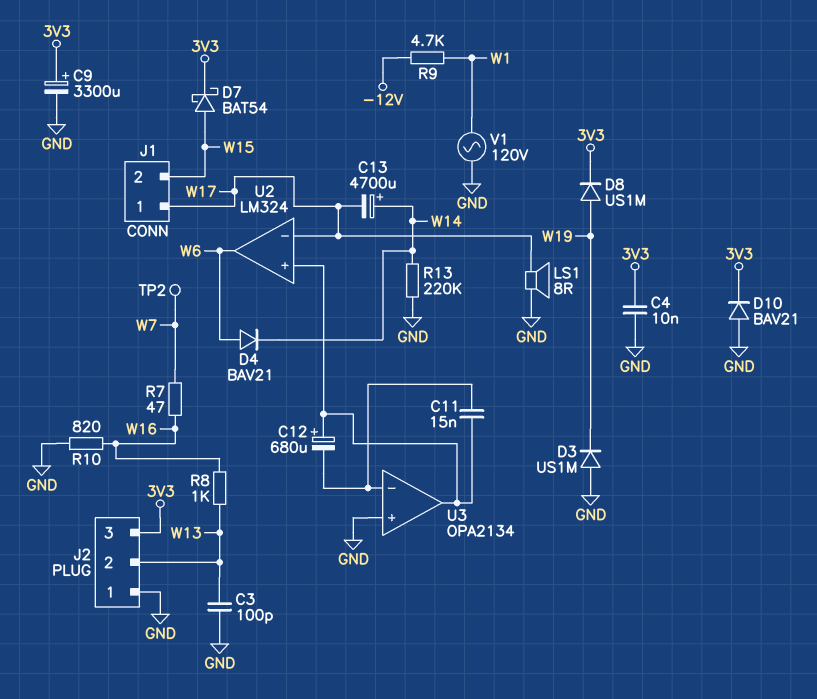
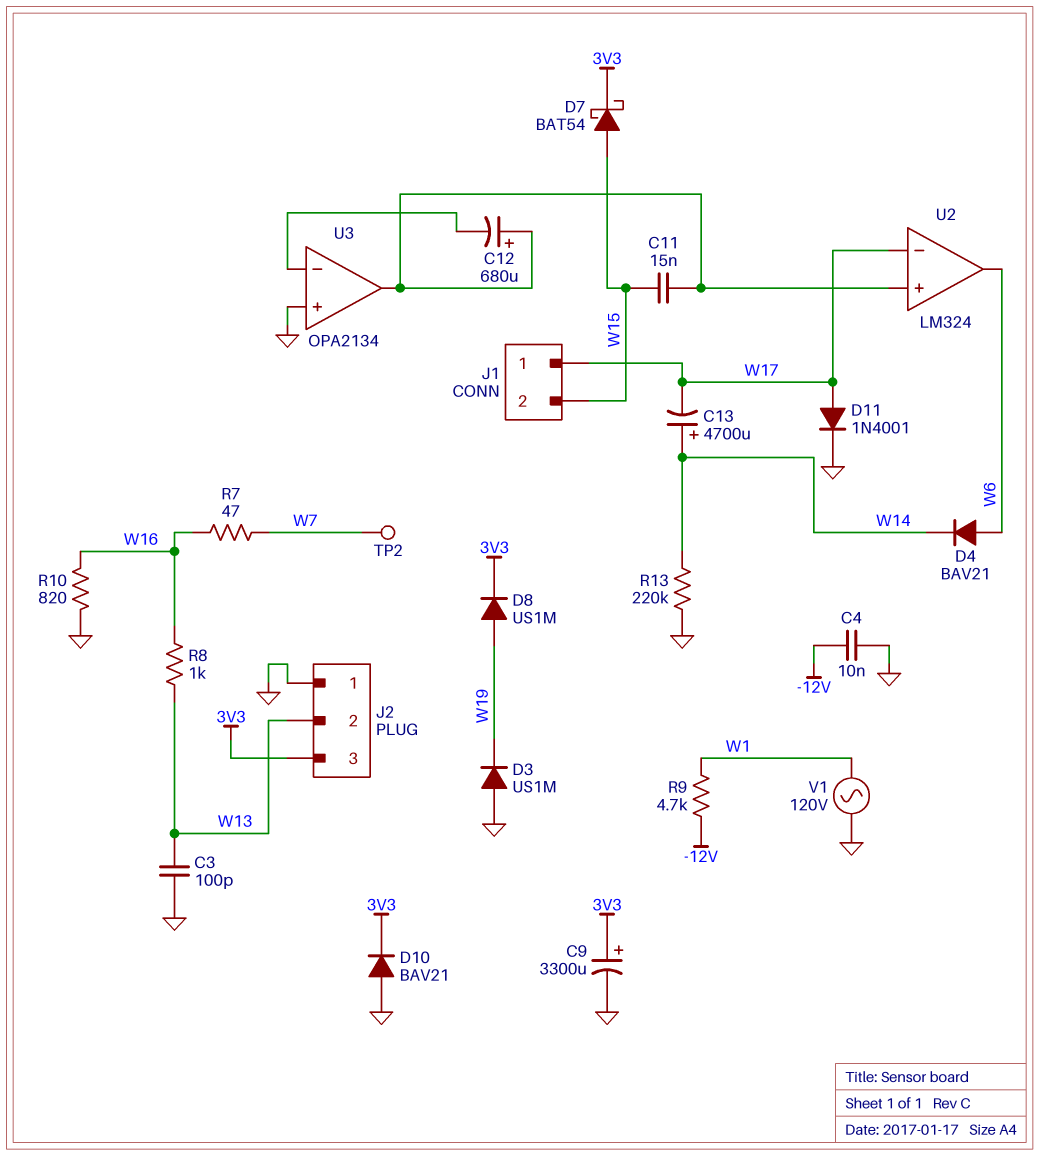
C4: 10nF (3V3, GND) -> 10nF (-12V, GND)
C11: 15nF (U2/in+, U3/in-) -> 15nF (U2/in+, W15)
D11: none -> diode 1N4001 (A W17, K GND)
LS1: speaker 8R (GND, W17) -> none

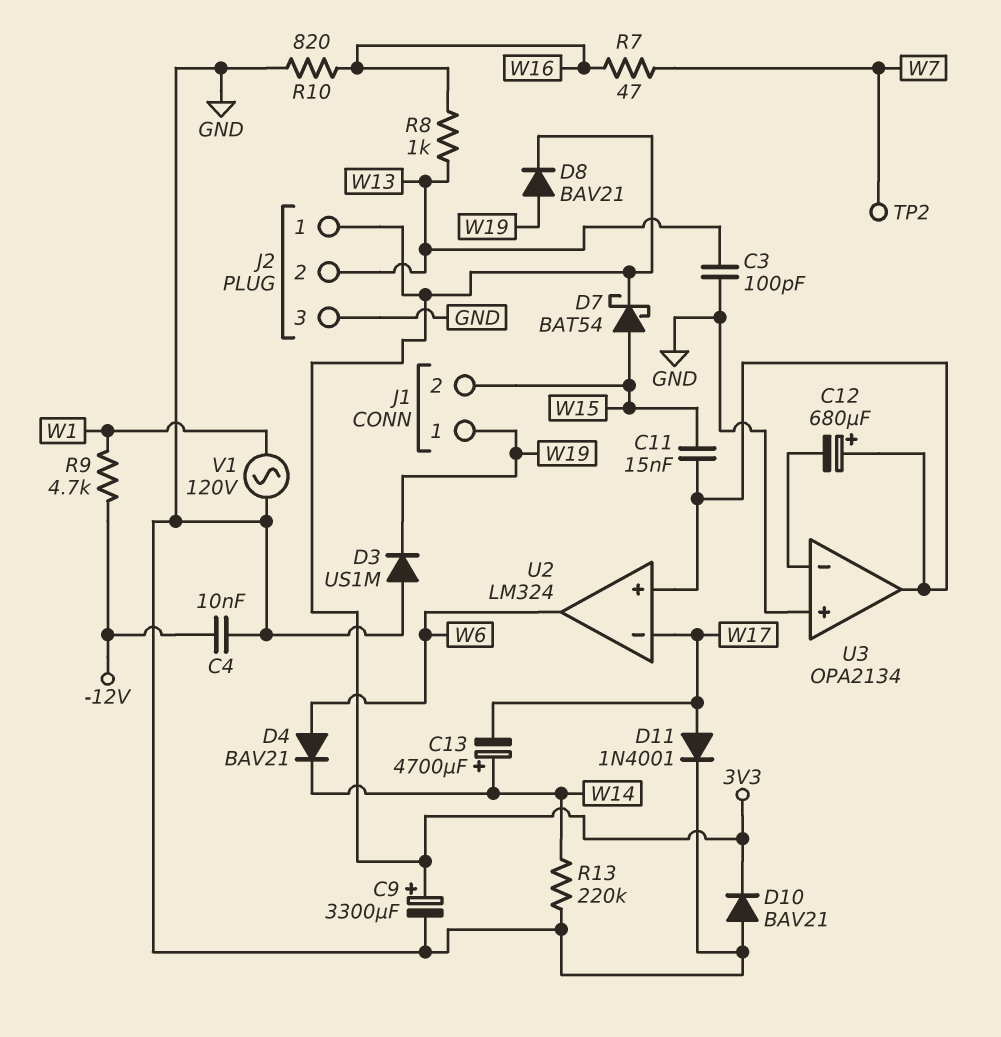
D8: diode US1M (A W19, K 3V3) -> diode BAV21 (A W19, K 3V3)
J1 pin 1: W17 -> W19
J2 pin 1: GND -> 3V3
J2 pin 3: 3V3 -> GND

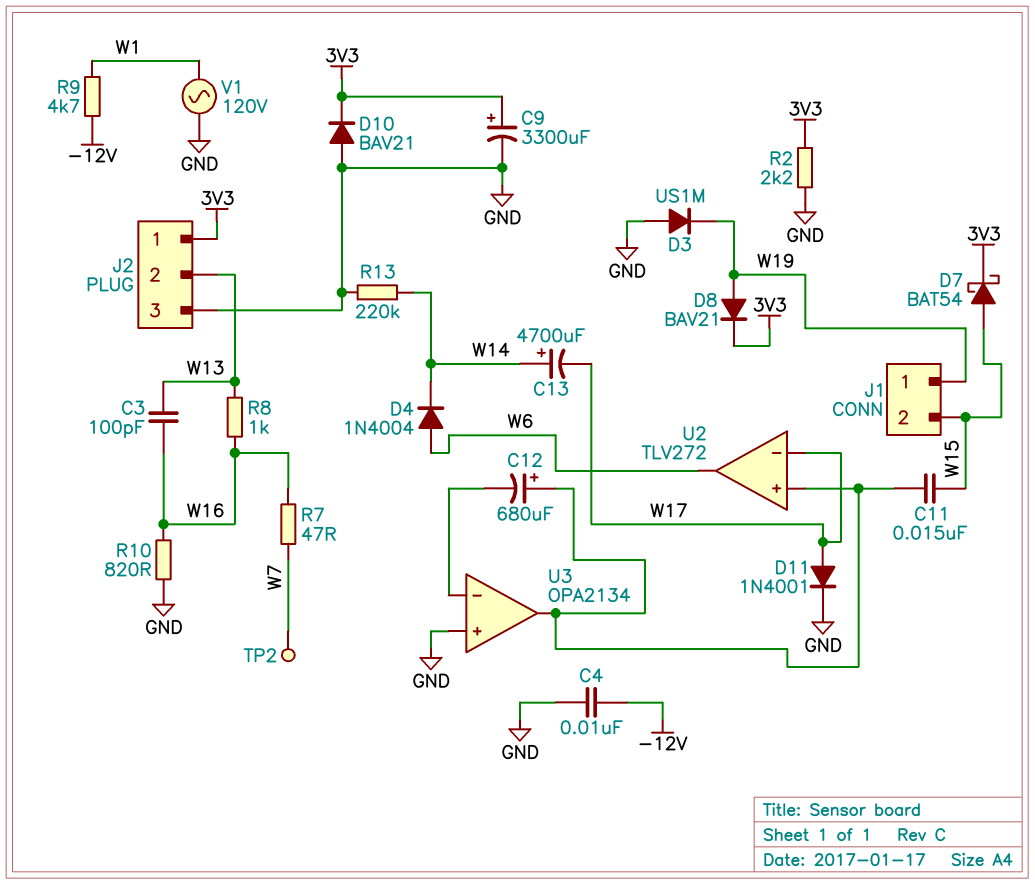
C3: 100pF (GND, W13) -> 100pF (W13, W16)
D4: diode BAV21 (A W6, K W14) -> diode 1N4004 (A W6, K W14)
R2: none -> 2.2k (3V3, GND)
U2: LM324 -> TLV272

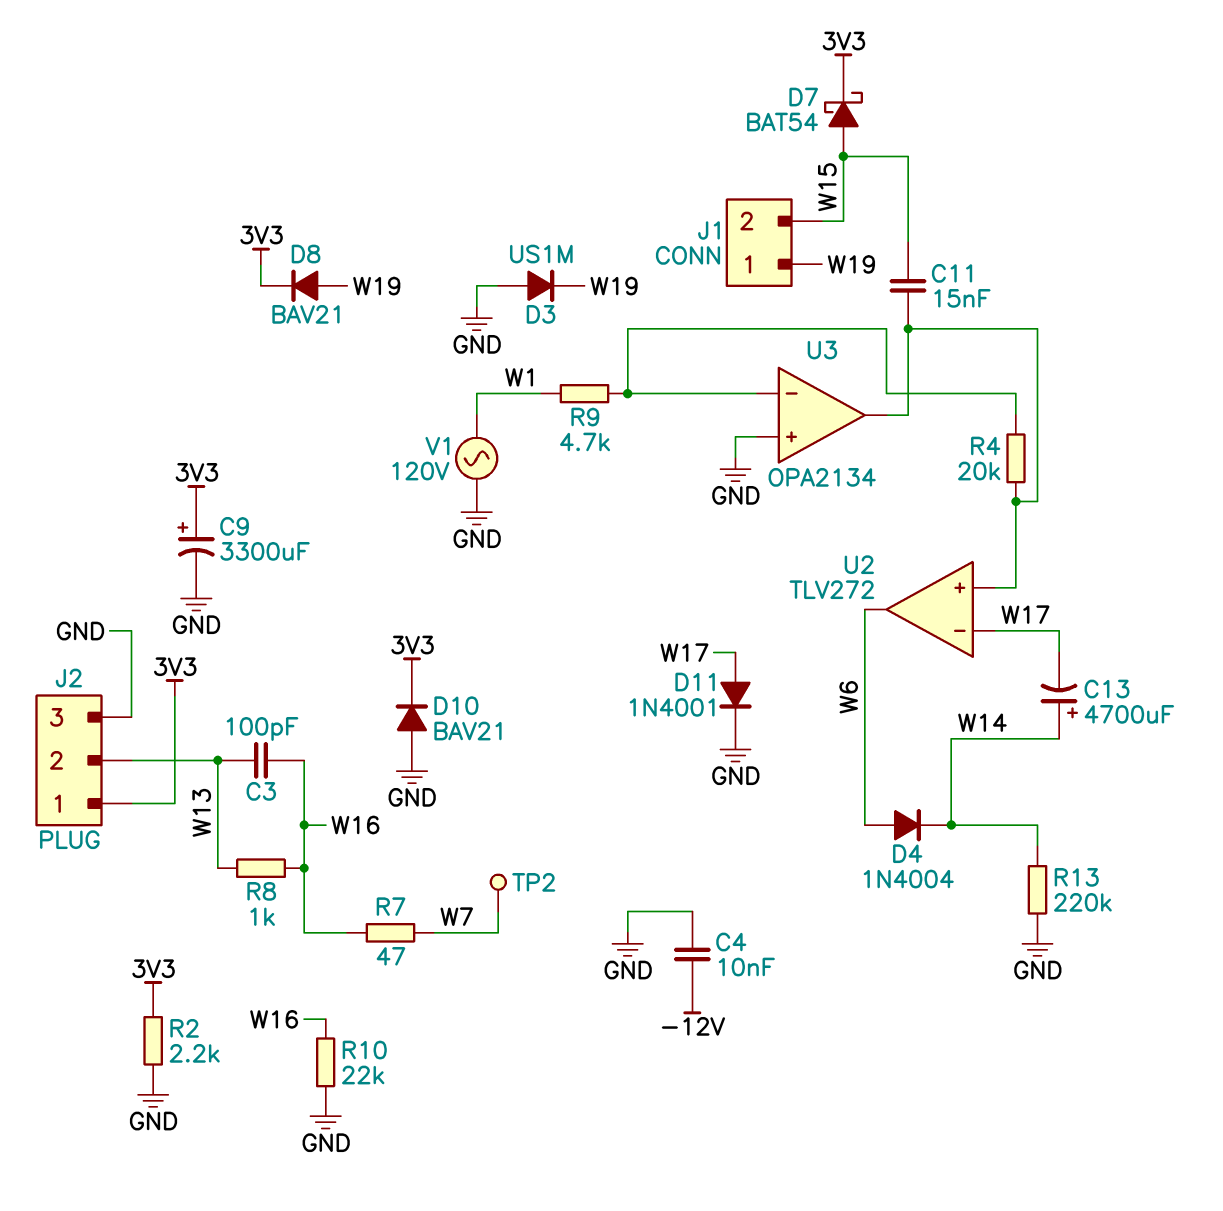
C12: 680uF (plus U2/in+, minus U3/in-) -> none
R4: none -> 20k (U2/in+, U3/in-)
R9: 4.7k (-12V, W1) -> 4.7k (U3/in-, W1)
R10: 820 (GND, W16) -> 22k (GND, W16)

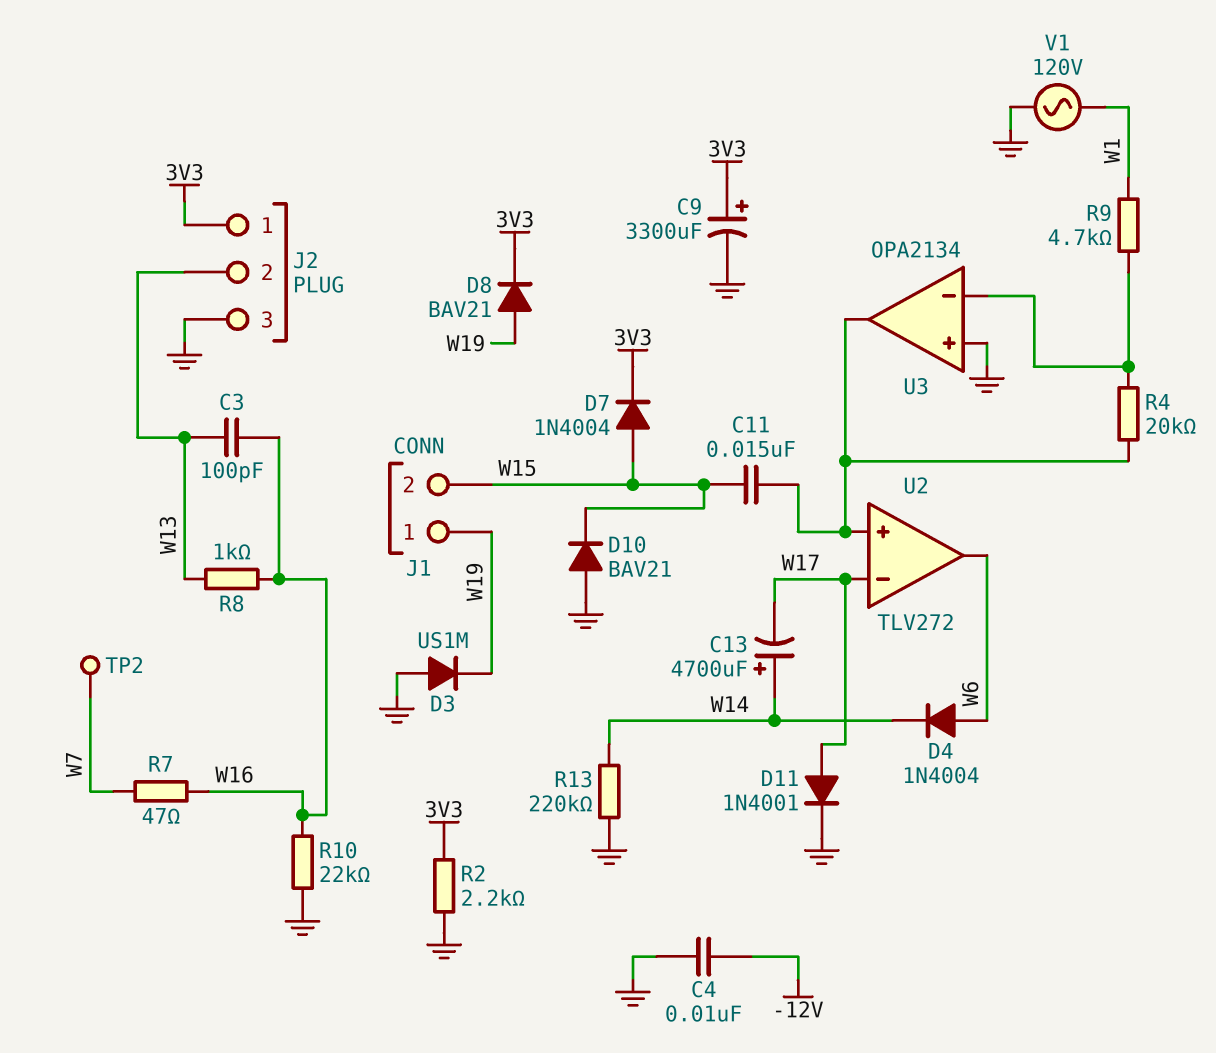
D7: schottky BAT54 (A W15, K 3V3) -> diode 1N4004 (A W15, K 3V3)
D10: diode BAV21 (A GND, K 3V3) -> diode BAV21 (A GND, K W15)

